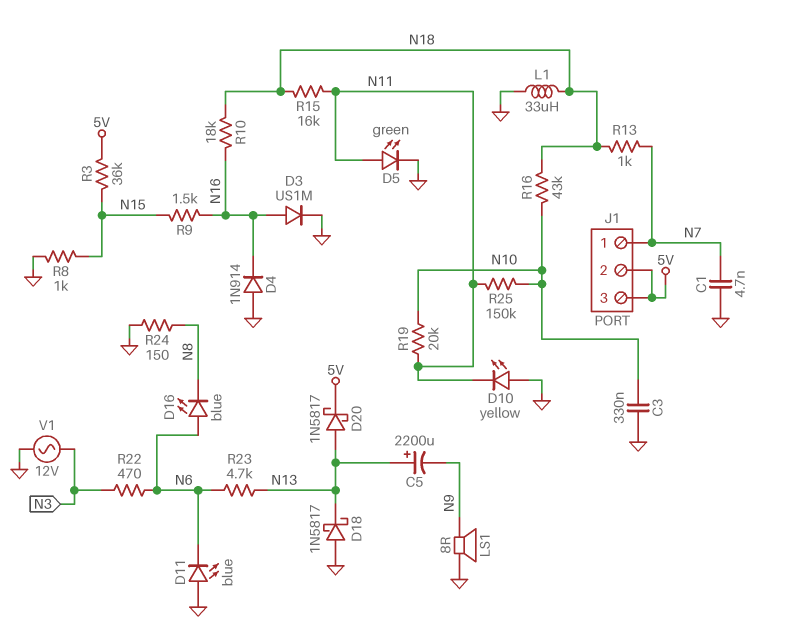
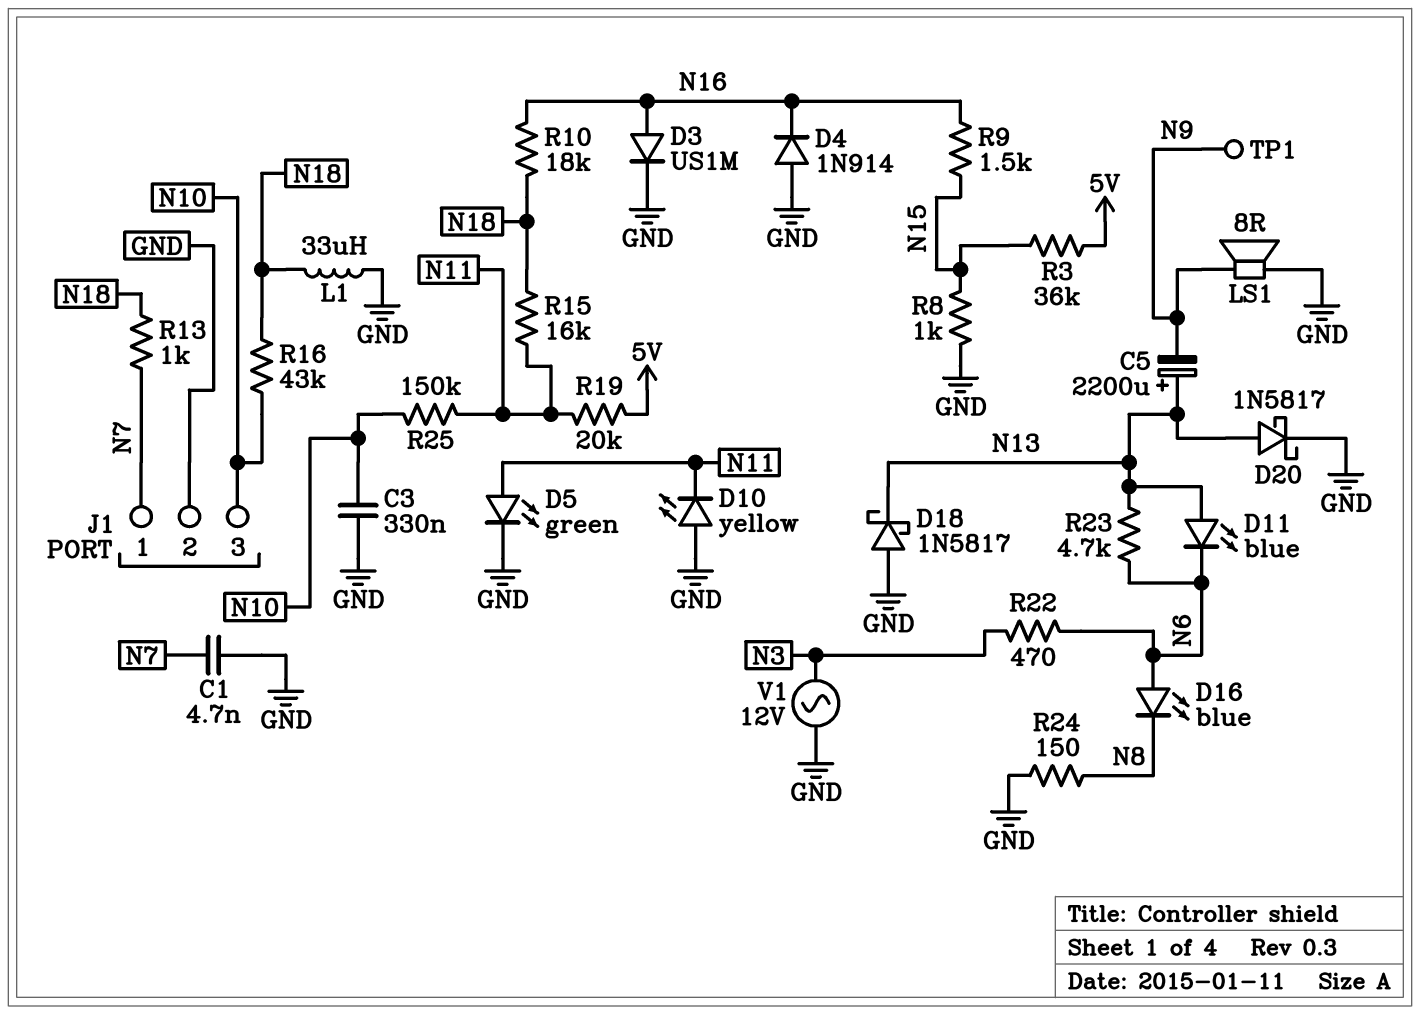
D11: LED blue (A GND, K N6) -> LED blue (A N13, K N6)
D20: schottky 1N5817 (A N13, K 5V) -> schottky 1N5817 (A N13, K GND)
J1 pin 2: 5V -> GND
J1 pin 3: 5V -> N10
R19: 20k (N10, N11) -> 20k (5V, N11)
TP1: none -> test point (N9)

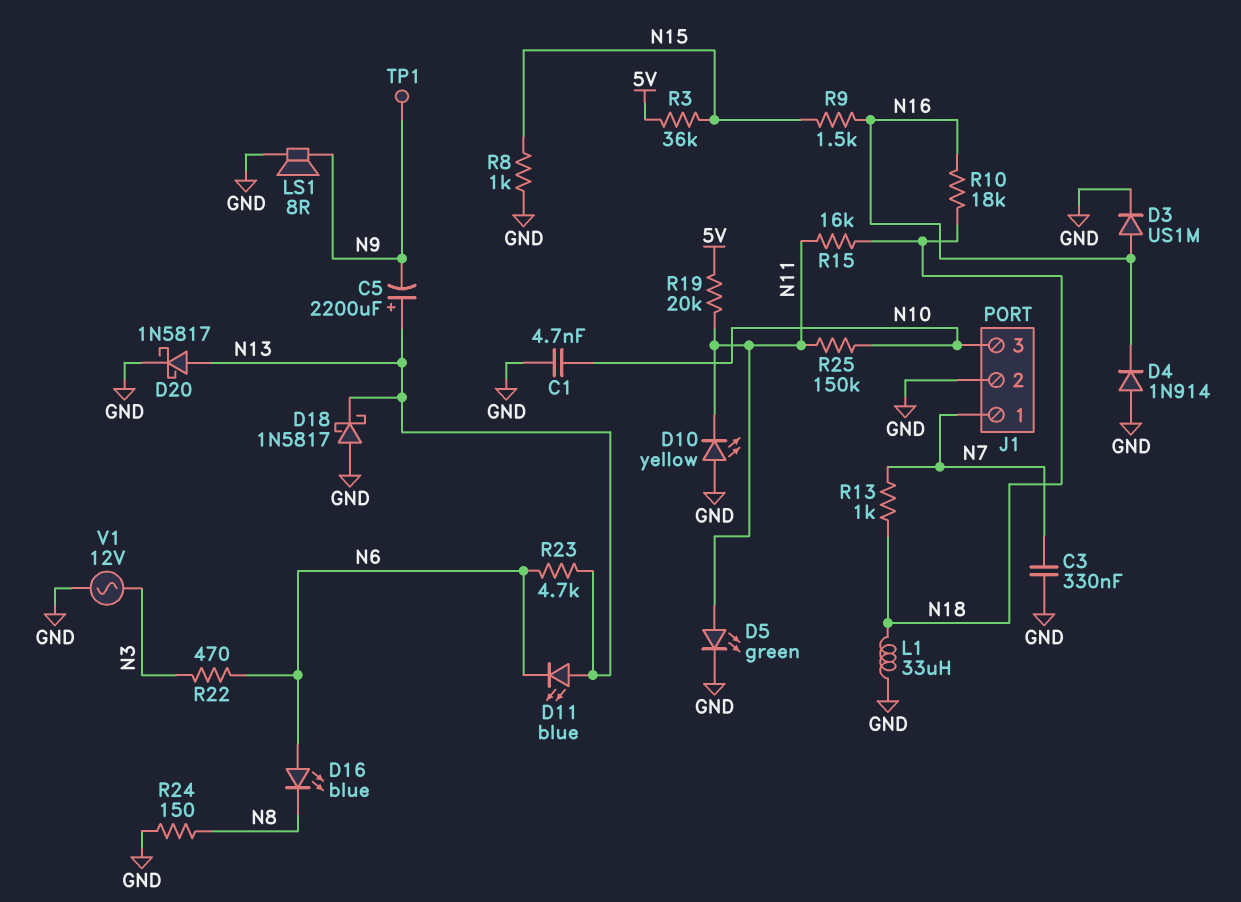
C1: 4.7nF (GND, N7) -> 4.7nF (GND, N10)
C3: 330nF (GND, N10) -> 330nF (GND, N7)
R16: 43k (N10, N18) -> none

